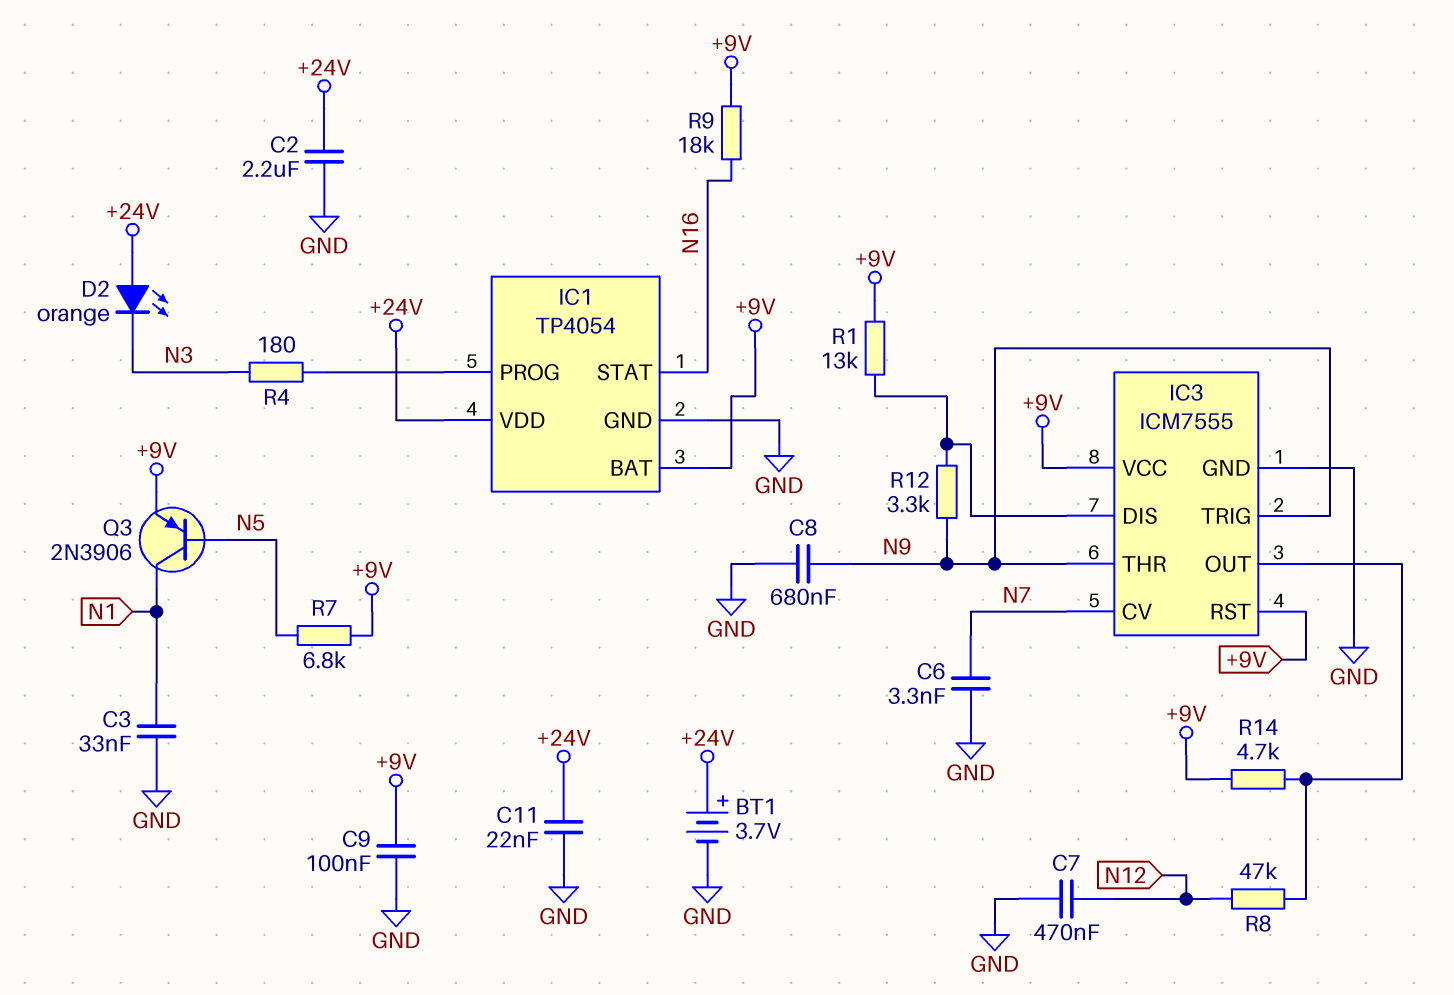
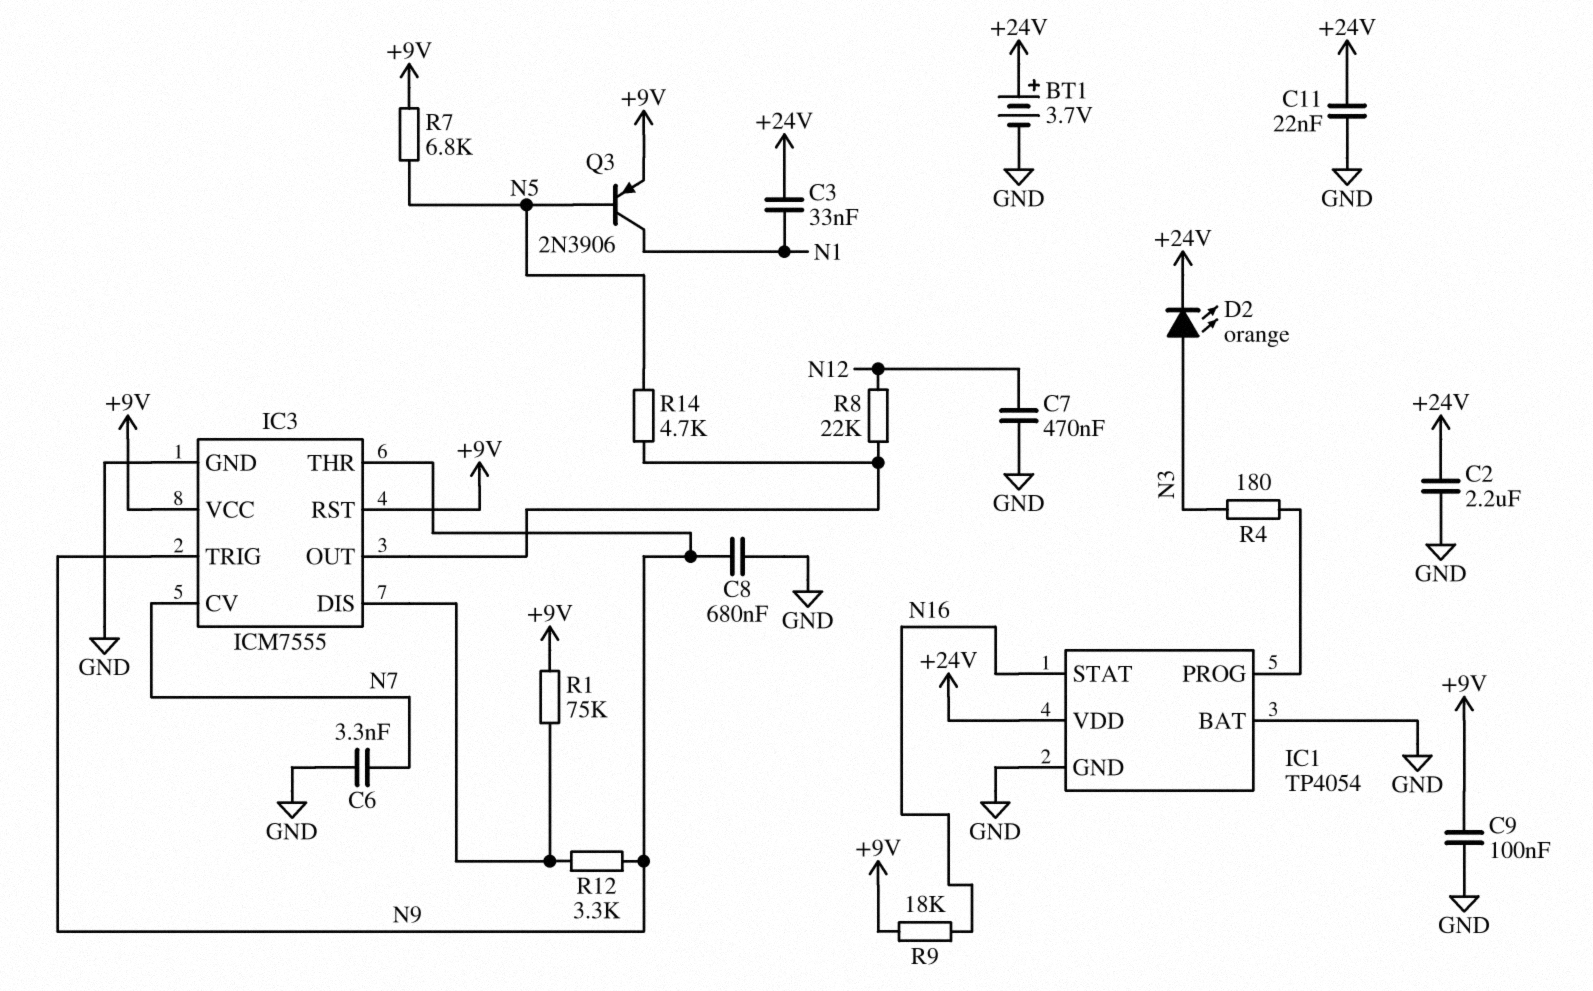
C3: 33nF (GND, N1) -> 33nF (+24V, N1)
D2: LED orange (A +24V, K N3) -> LED orange (A N3, K +24V)
IC1 pin BAT: +9V -> GND
R1: 13k (+9V, IC3/DIS) -> 75k (+9V, IC3/DIS)
R8: 47k (IC3/OUT, N12) -> 22k (IC3/OUT, N12)
R14: 4.7k (+9V, IC3/OUT) -> 4.7k (IC3/OUT, N5)

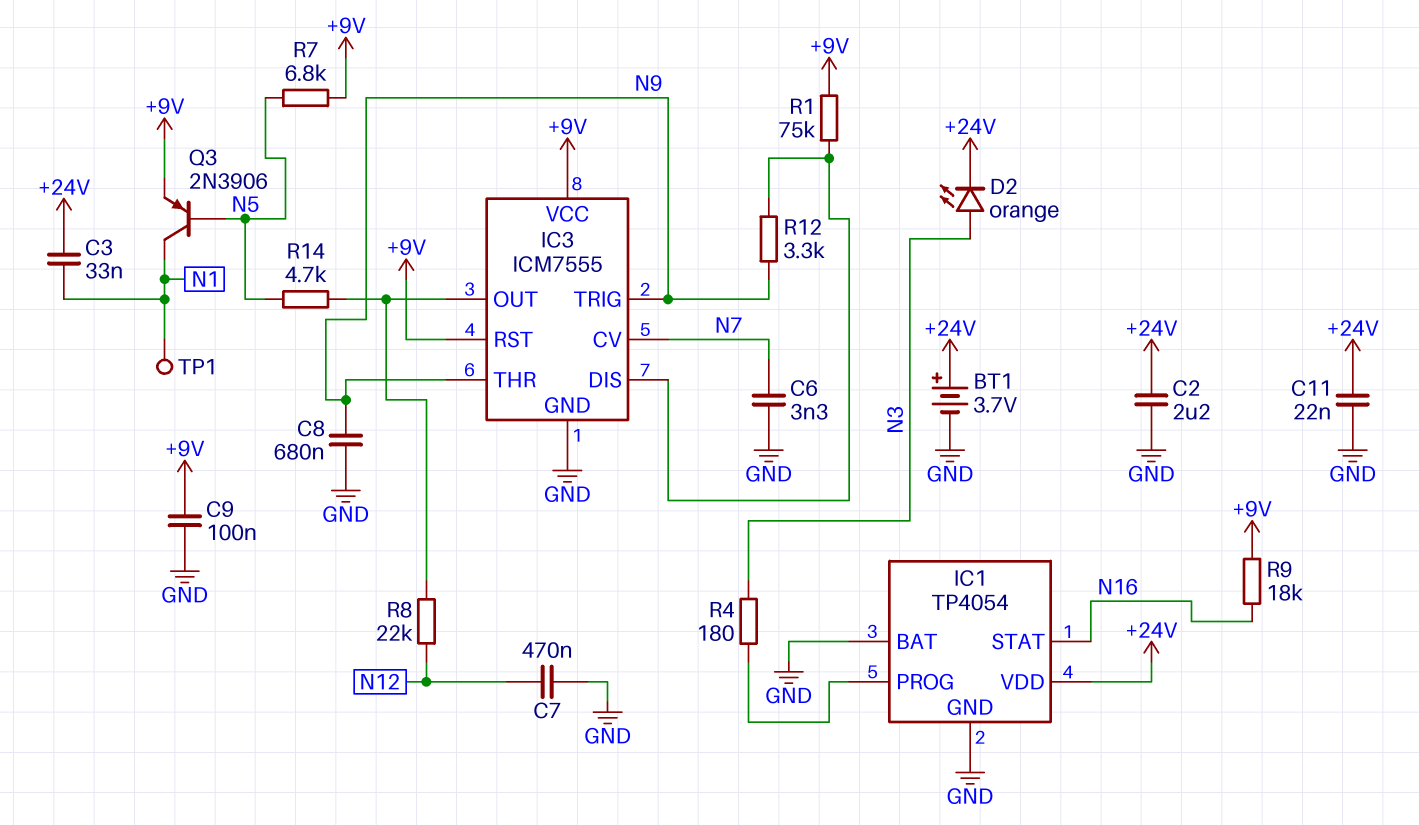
TP1: none -> test point (N1)

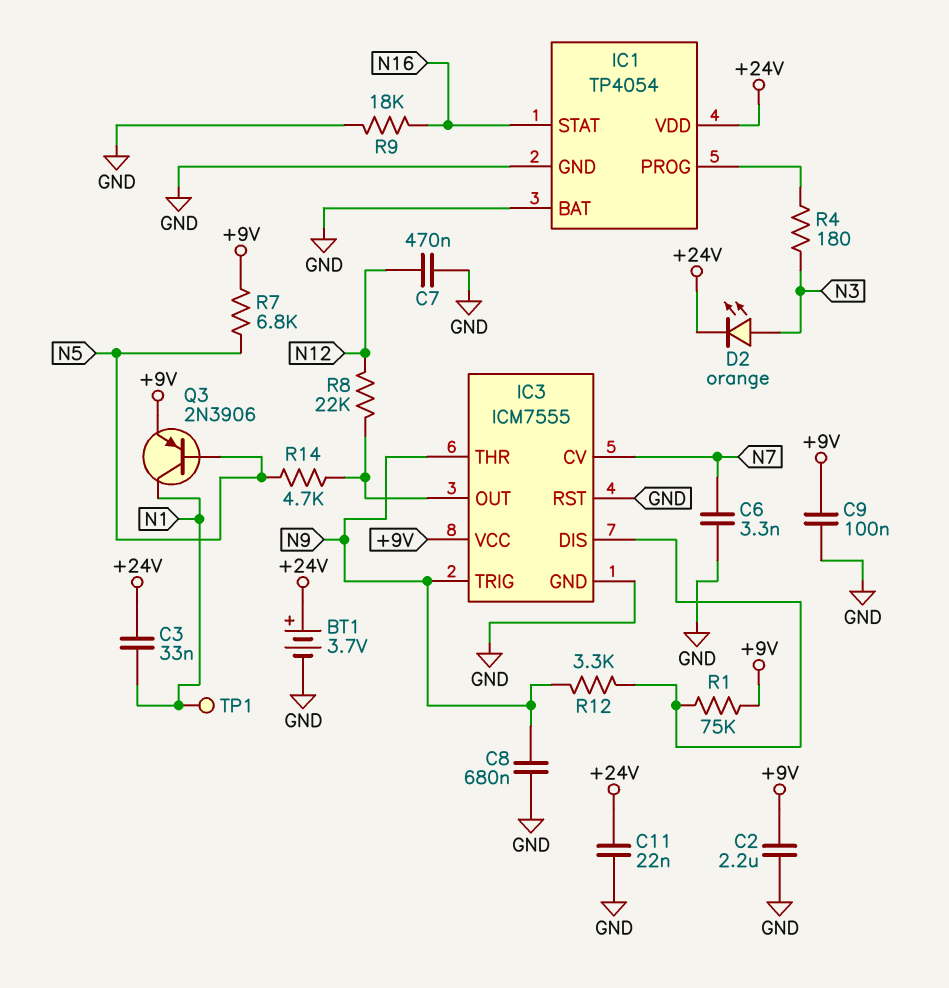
C2: 2.2uF (+24V, GND) -> 2.2uF (+9V, GND)
IC3 pin RST: +9V -> GND
R9: 18k (+9V, N16) -> 18k (GND, N16)

